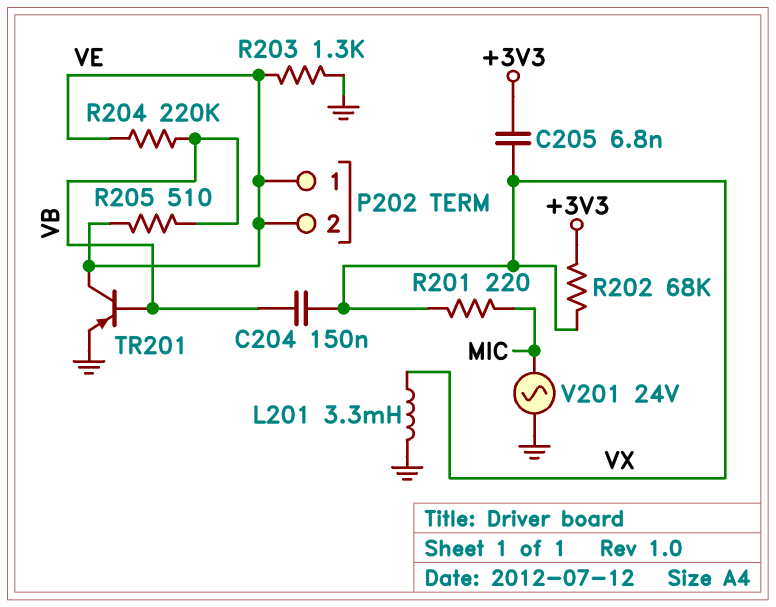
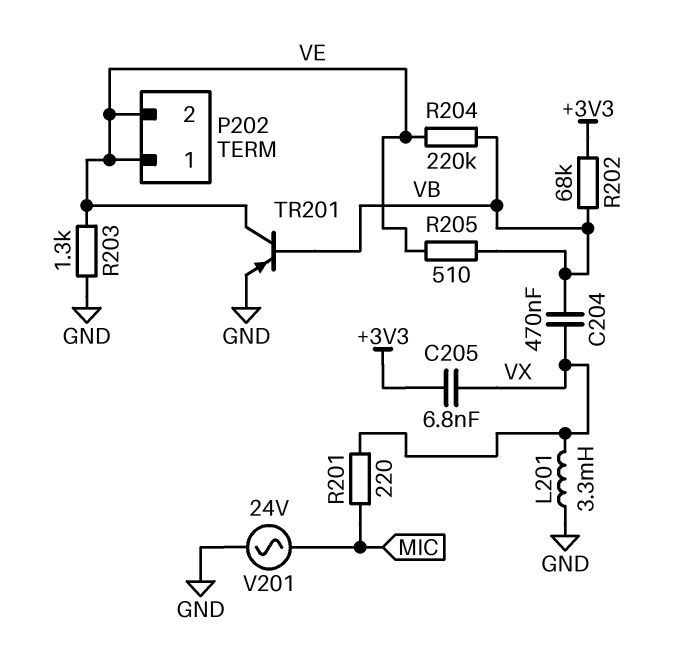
C204: 150nF (VB, VX) -> 470nF (VB, VX)
R202: 68k (+3V3, VX) -> 68k (+3V3, VB)

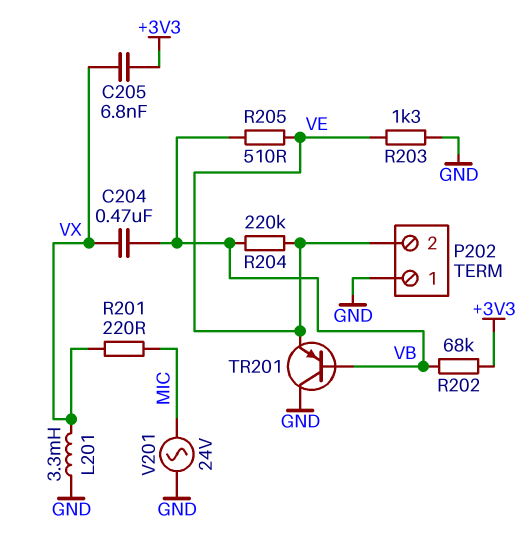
P202 pin 1: VE -> GND
TR201: PNP (B VB, C VE, E GND) -> PNP (B VB, C GND, E VE)

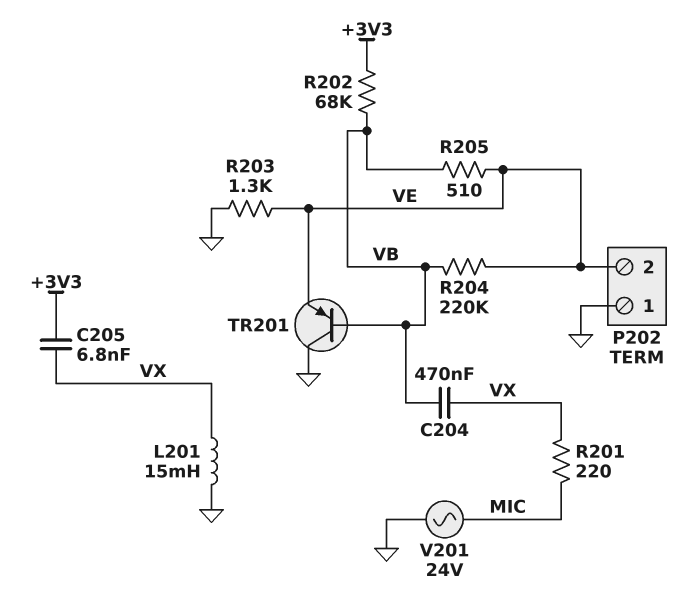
L201: 3.3mH (GND, VX) -> 15mH (GND, VX)

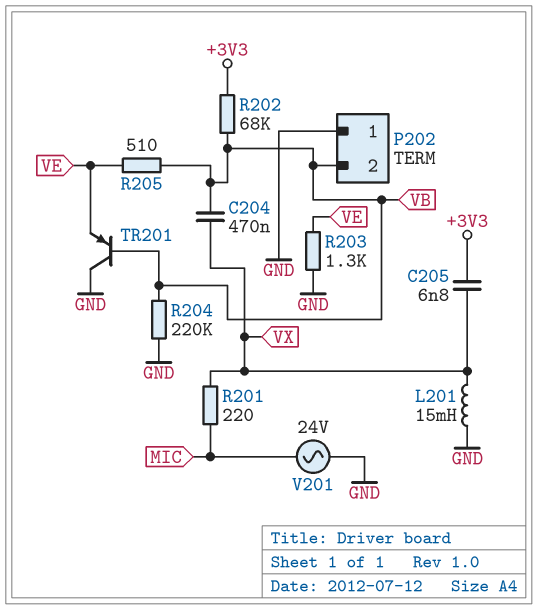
P202 pin 2: VE -> VB
R204: 220k (VB, VE) -> 220k (GND, VB)

